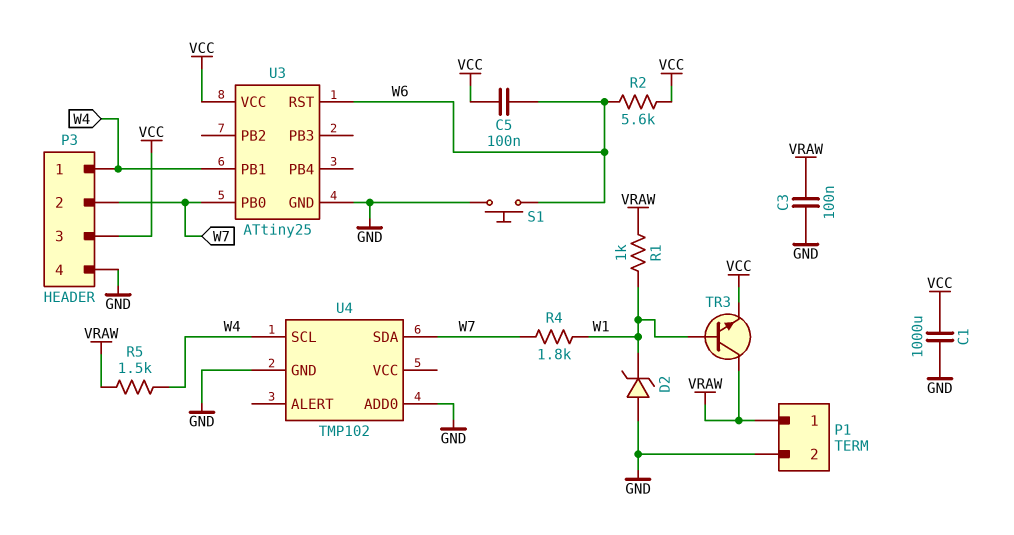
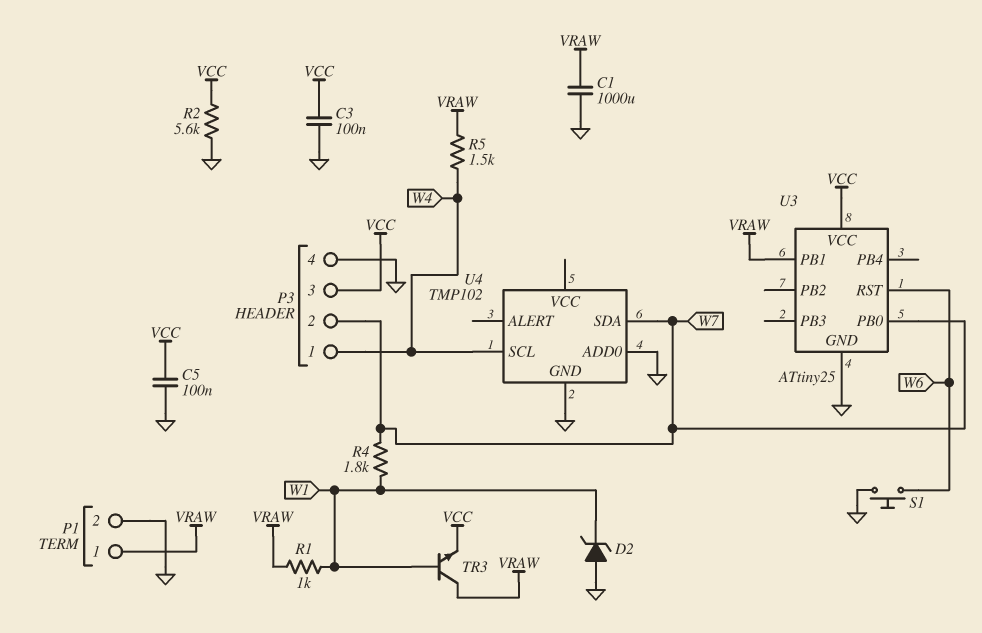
C1: 1000uF (GND, VCC) -> 1000uF (GND, VRAW)
C3: 100nF (GND, VRAW) -> 100nF (GND, VCC)
C5: 100nF (VCC, W6) -> 100nF (GND, VCC)
R2: 5.6k (VCC, W6) -> 5.6k (GND, VCC)
U3 pin PB1: W4 -> VRAW

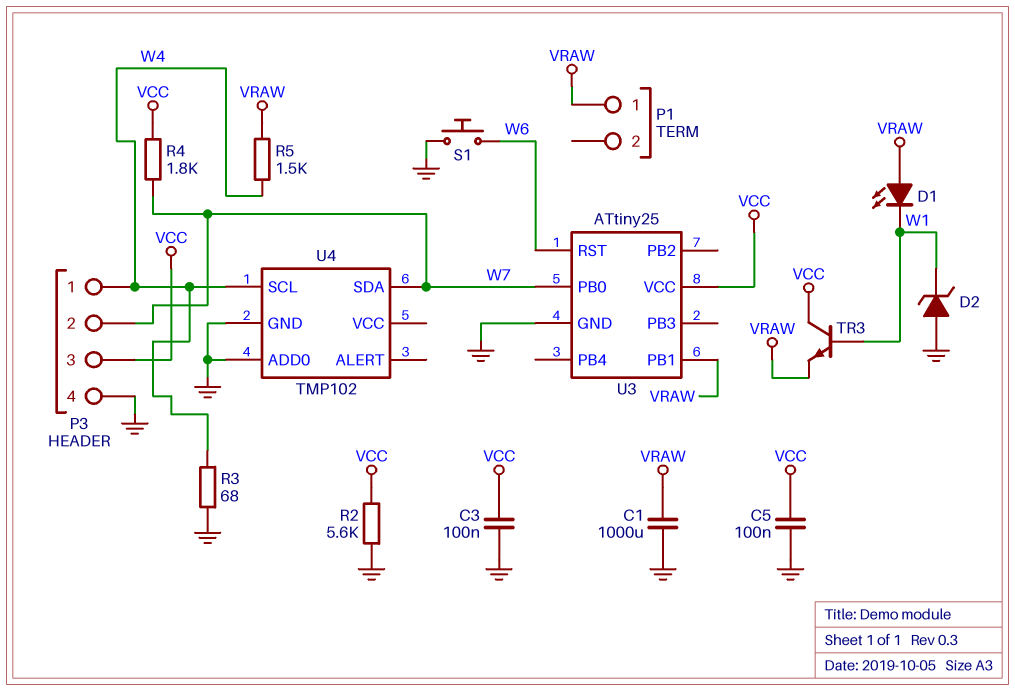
D1: none -> LED (A VRAW, K W1)
P1 pin 2: GND -> none
R1: 1k (VRAW, W1) -> none
R3: none -> 68 (GND, W4)
R4: 1.8k (W1, W7) -> 1.8k (VCC, W7)
TR3: NPN (B W1, C VRAW, E VCC) -> NPN (B W1, C VCC, E VRAW)

